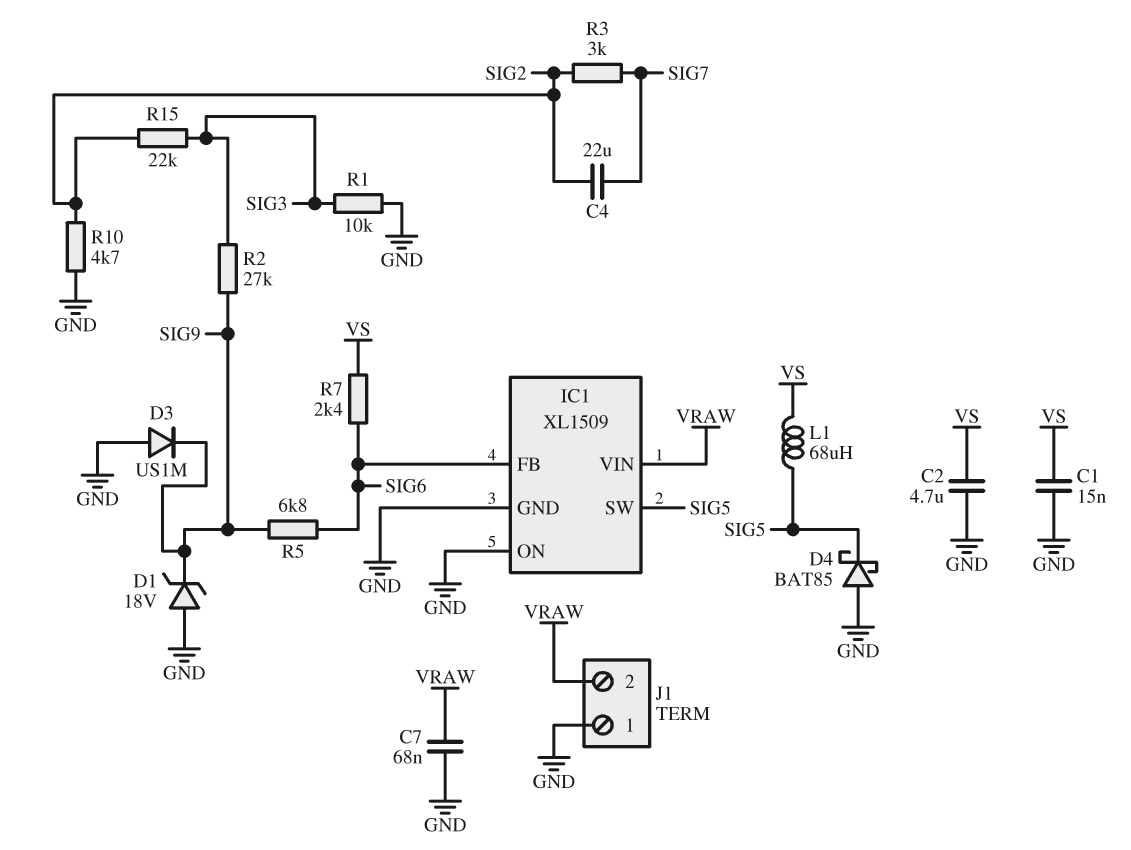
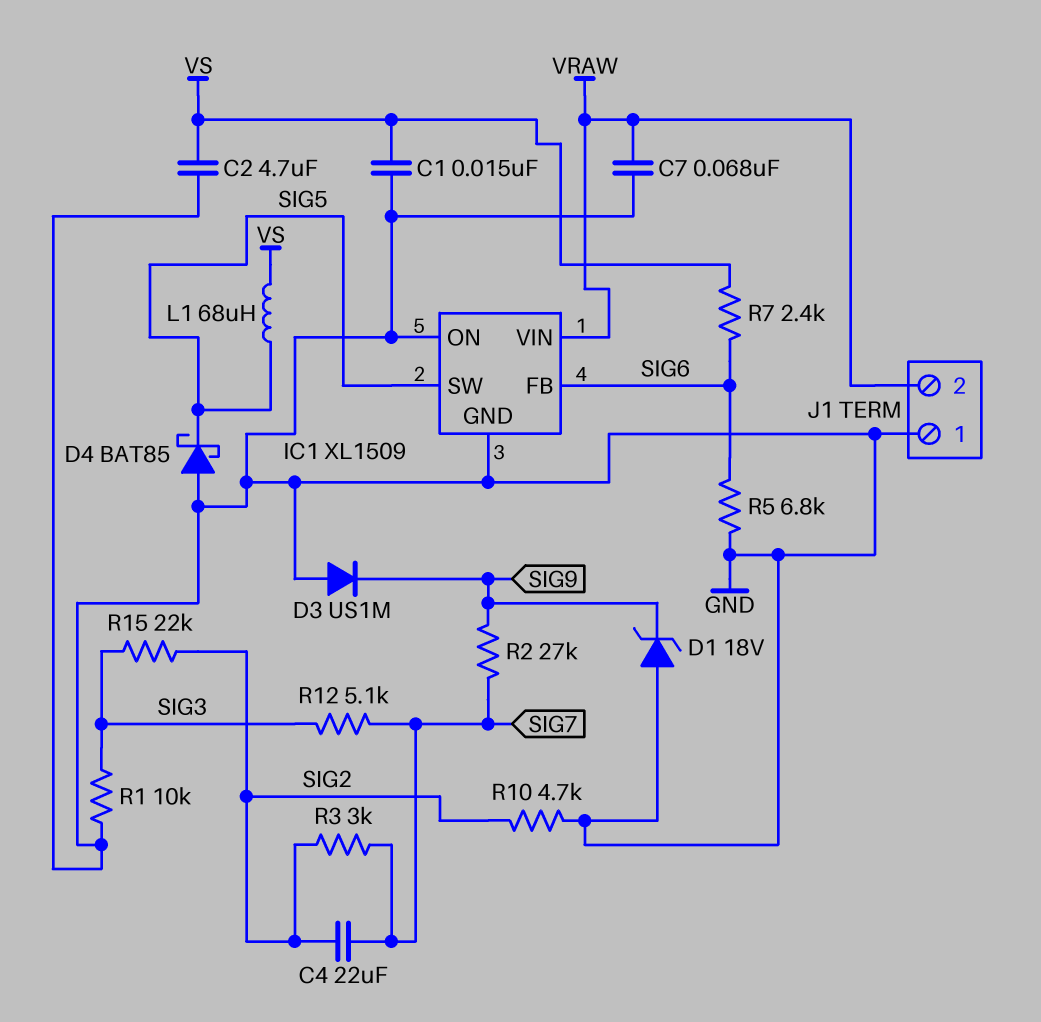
R2: 27k (SIG3, SIG9) -> 27k (SIG7, SIG9)
R5: 6.8k (SIG6, SIG9) -> 6.8k (GND, SIG6)
R12: none -> 5.1k (SIG3, SIG7)

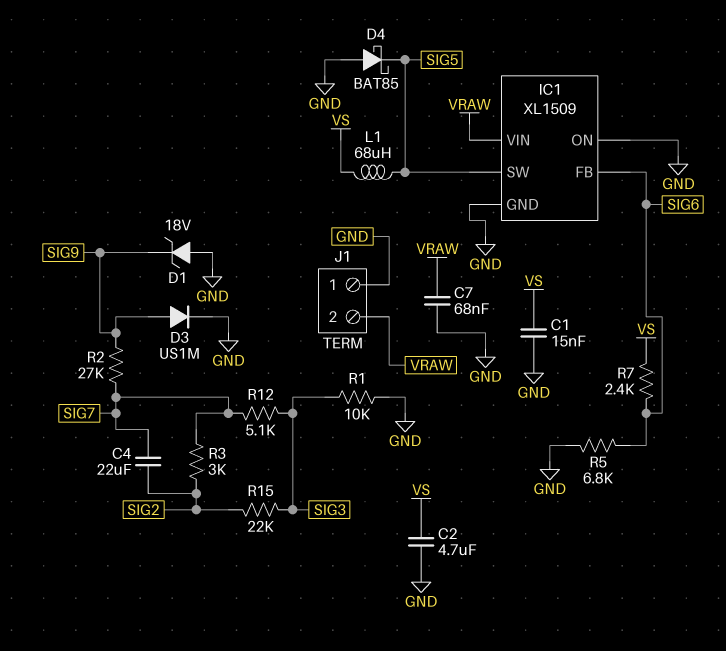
D3: diode US1M (A GND, K SIG9) -> diode US1M (A SIG9, K GND)
R10: 4.7k (GND, SIG2) -> none

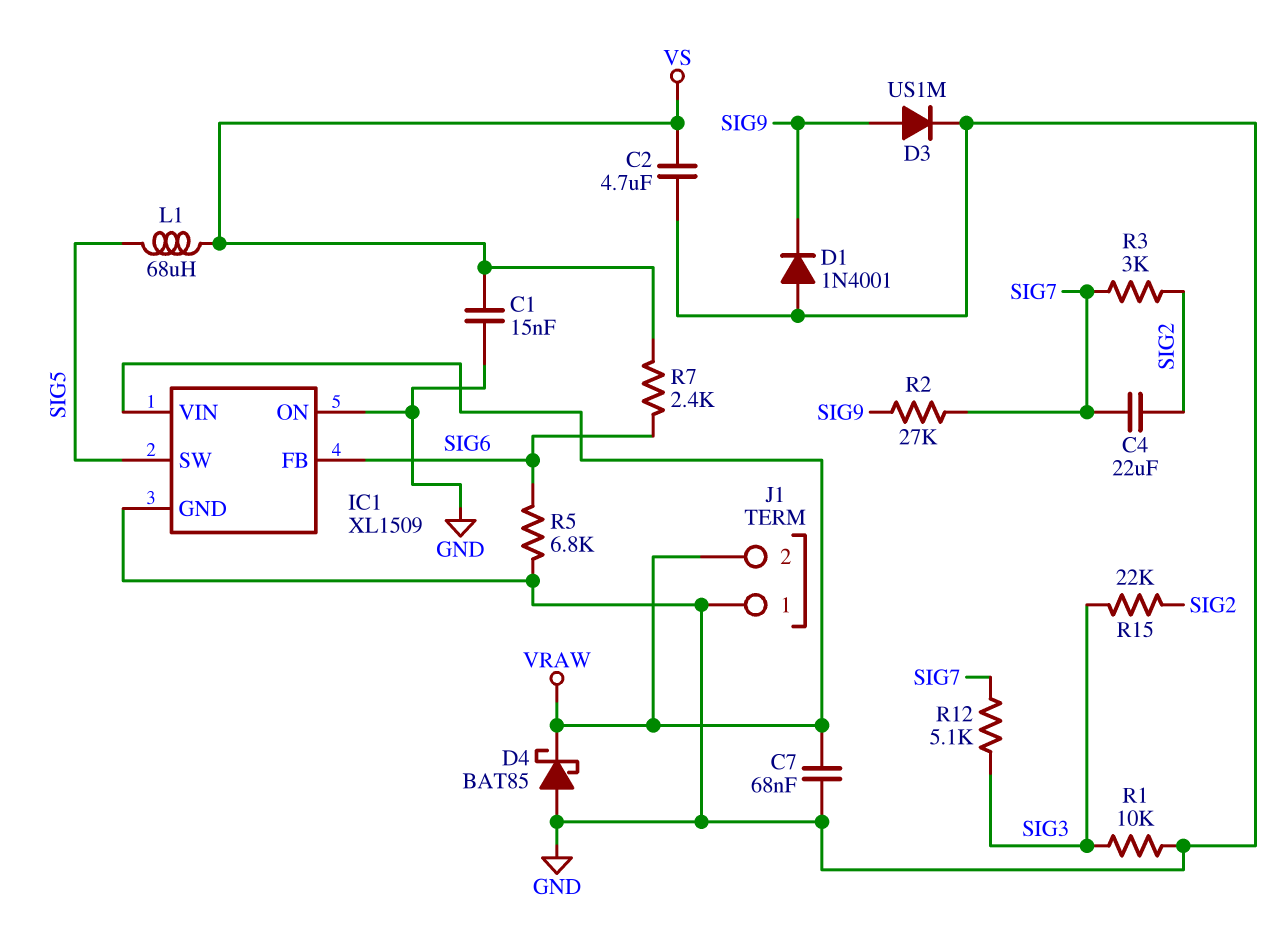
D1: zener 18V (A GND, K SIG9) -> diode 1N4001 (A GND, K SIG9)
D4: schottky BAT85 (A GND, K SIG5) -> schottky BAT85 (A GND, K VRAW)

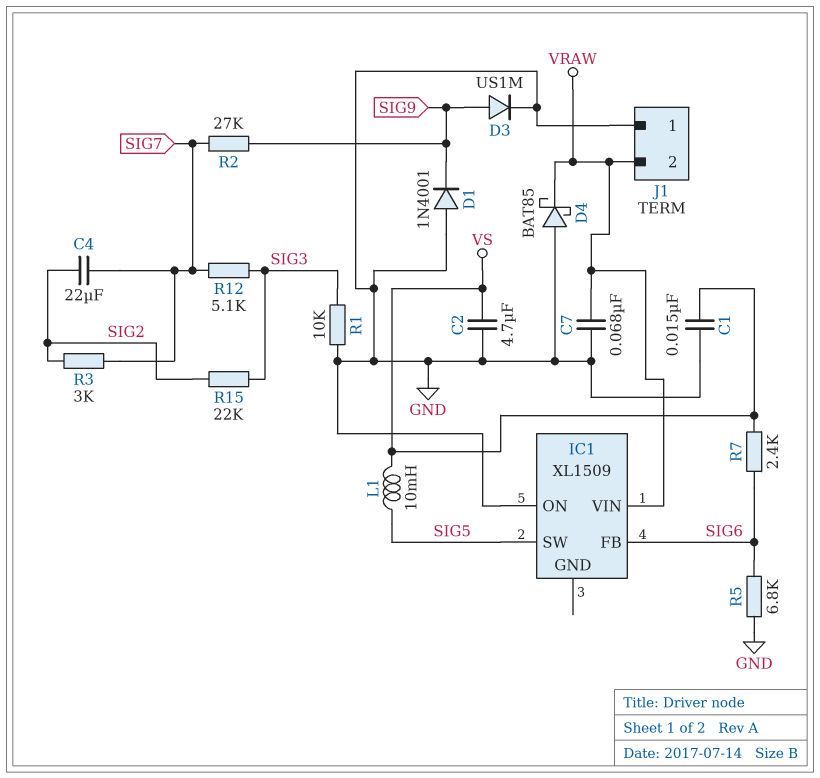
IC1 pin GND: GND -> none
L1: 68uH (SIG5, VS) -> 10mH (SIG5, VS)

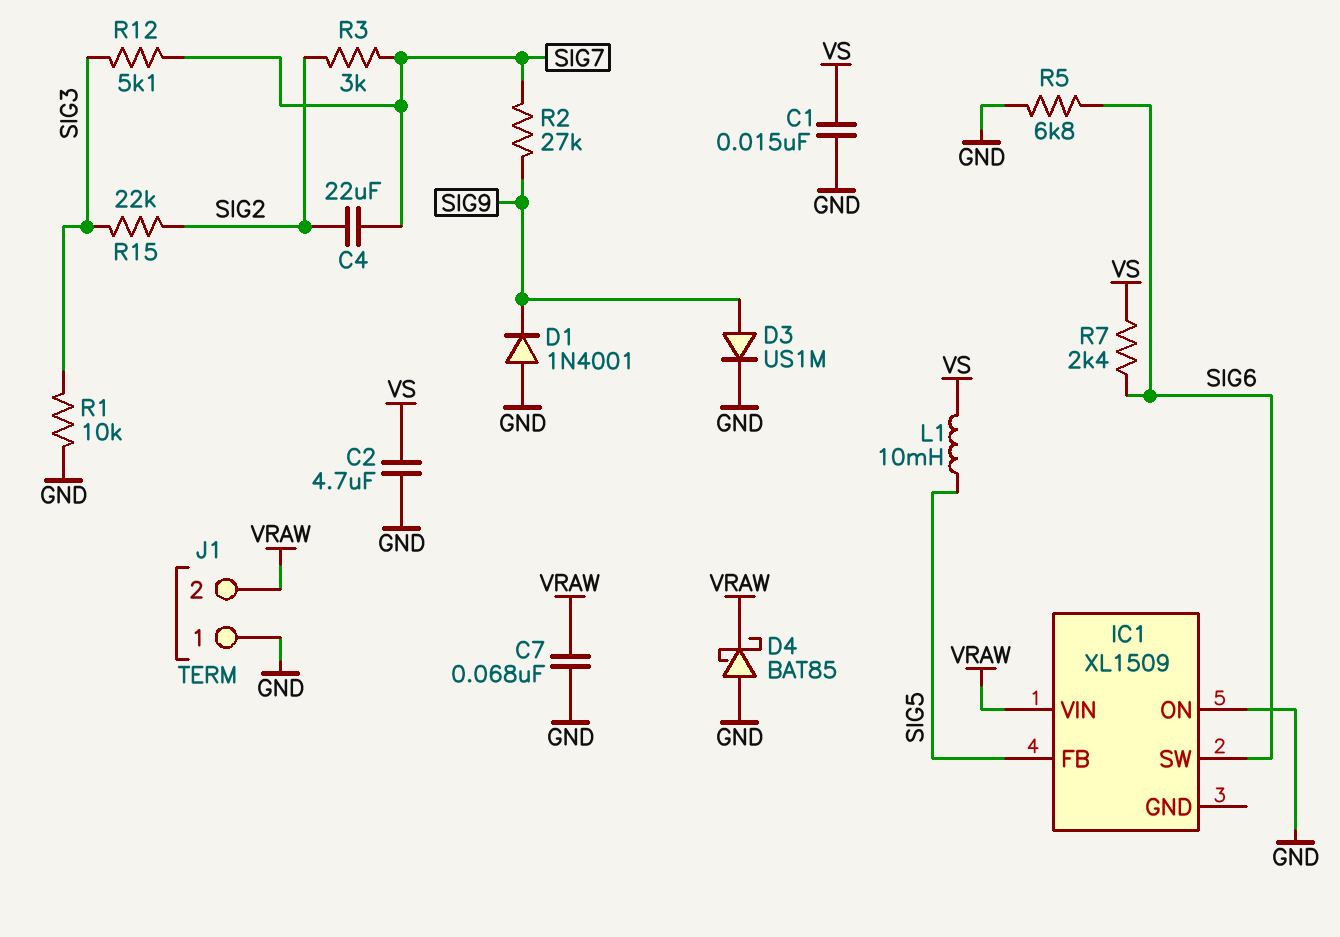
IC1 pin FB: SIG6 -> SIG5
IC1 pin SW: SIG5 -> SIG6

